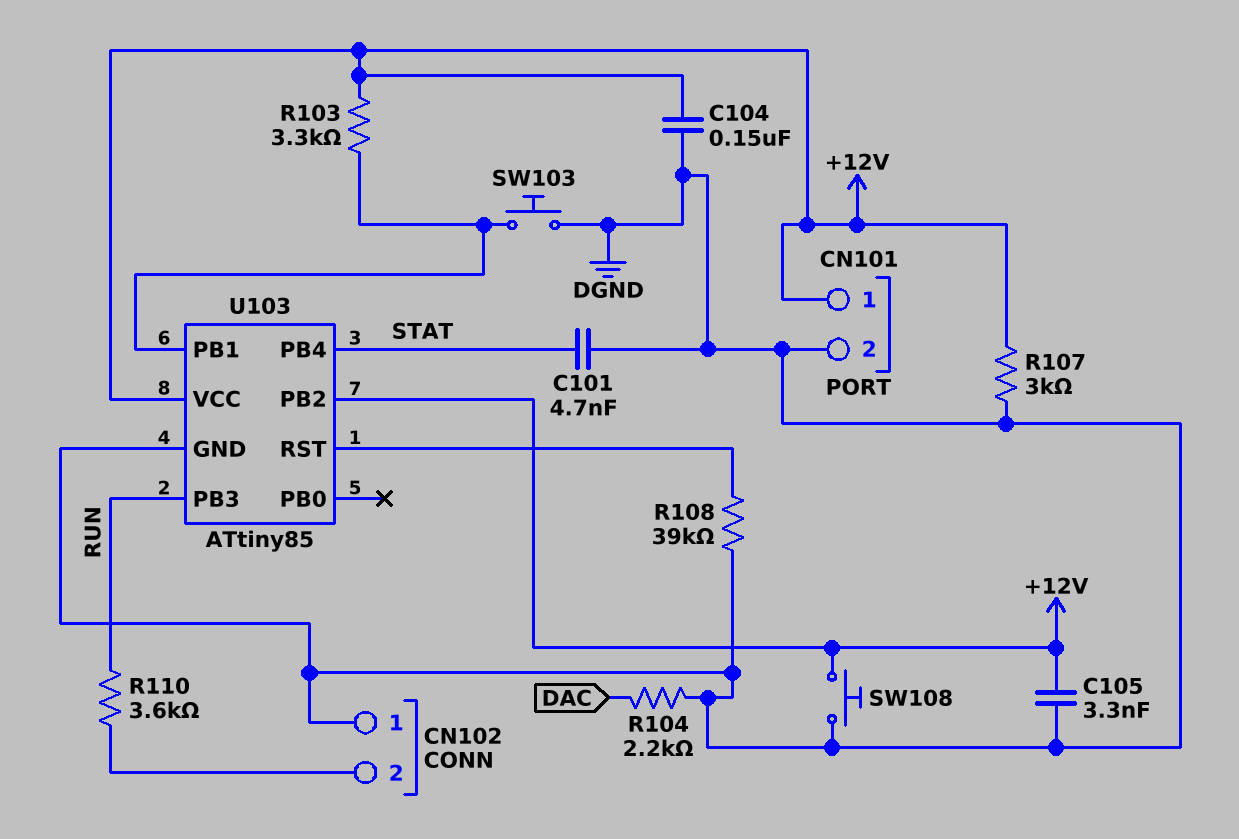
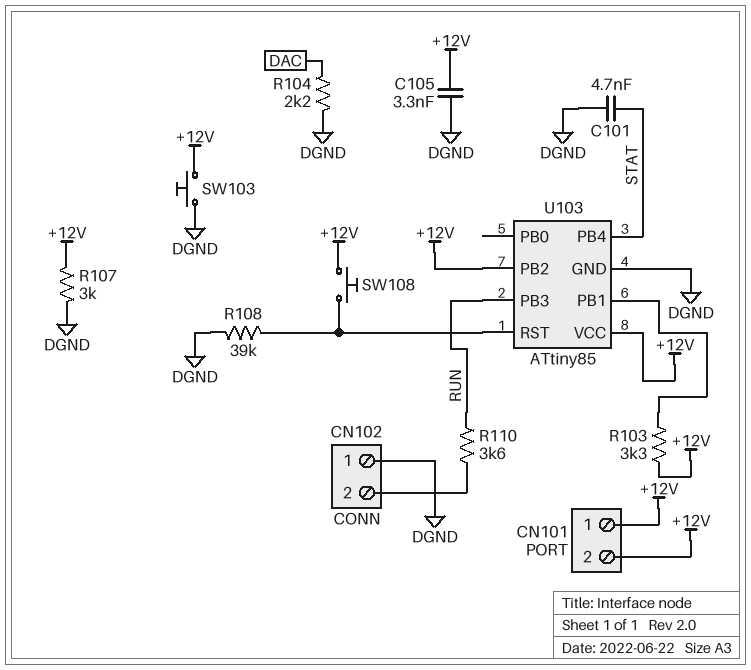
C104: 150nF (+12V, DGND) -> none
CN101 pin 2: DGND -> +12V
SW103: button (DGND, U103/PB1) -> button (+12V, DGND)
SW108: button (+12V, DGND) -> button (+12V, U103/RST)

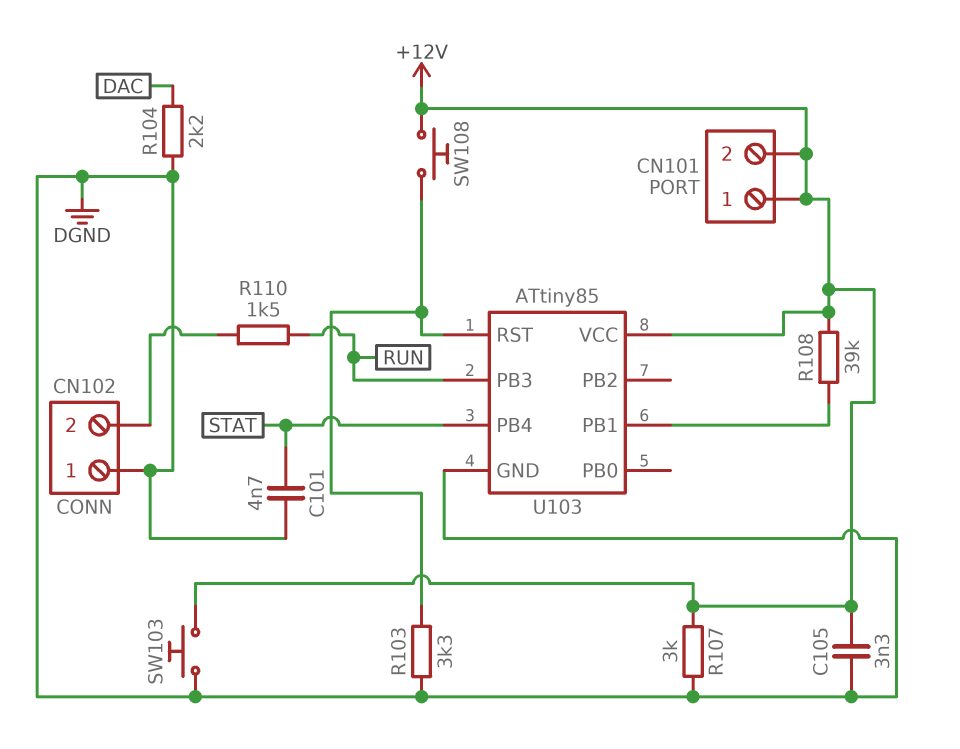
R103: 3.3k (+12V, U103/PB1) -> 3.3k (DGND, U103/RST)
R108: 39k (DGND, U103/RST) -> 39k (+12V, U103/PB1)
R110: 3.6k (CN102/2, RUN) -> 1.5k (CN102/2, RUN)
U103 pin PB2: +12V -> none

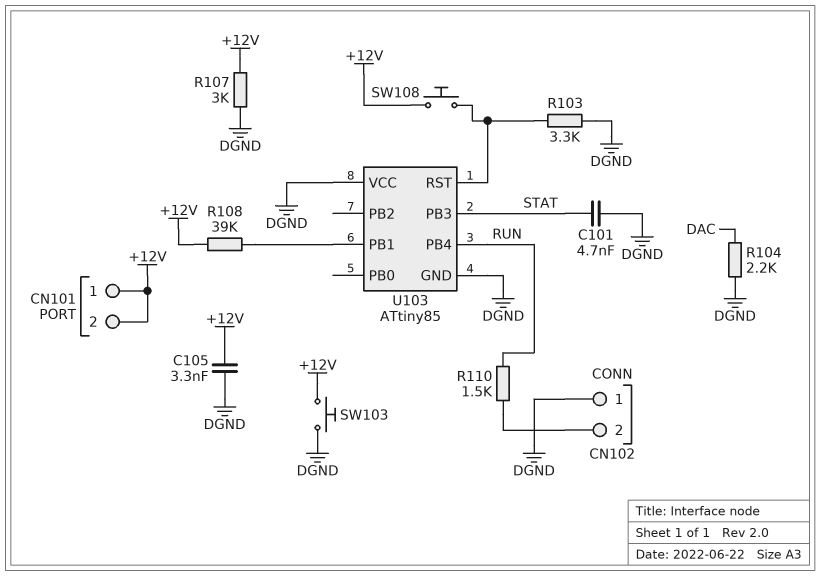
U103 pin PB3: RUN -> STAT
U103 pin PB4: STAT -> RUN
U103 pin VCC: +12V -> DGND

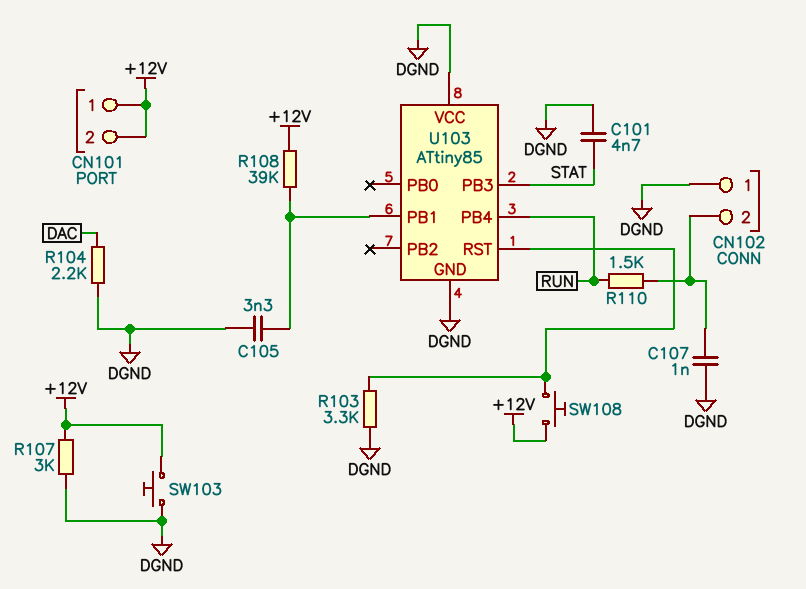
C105: 3.3nF (+12V, DGND) -> 3.3nF (DGND, U103/PB1)
C107: none -> 1nF (CN102/2, DGND)

